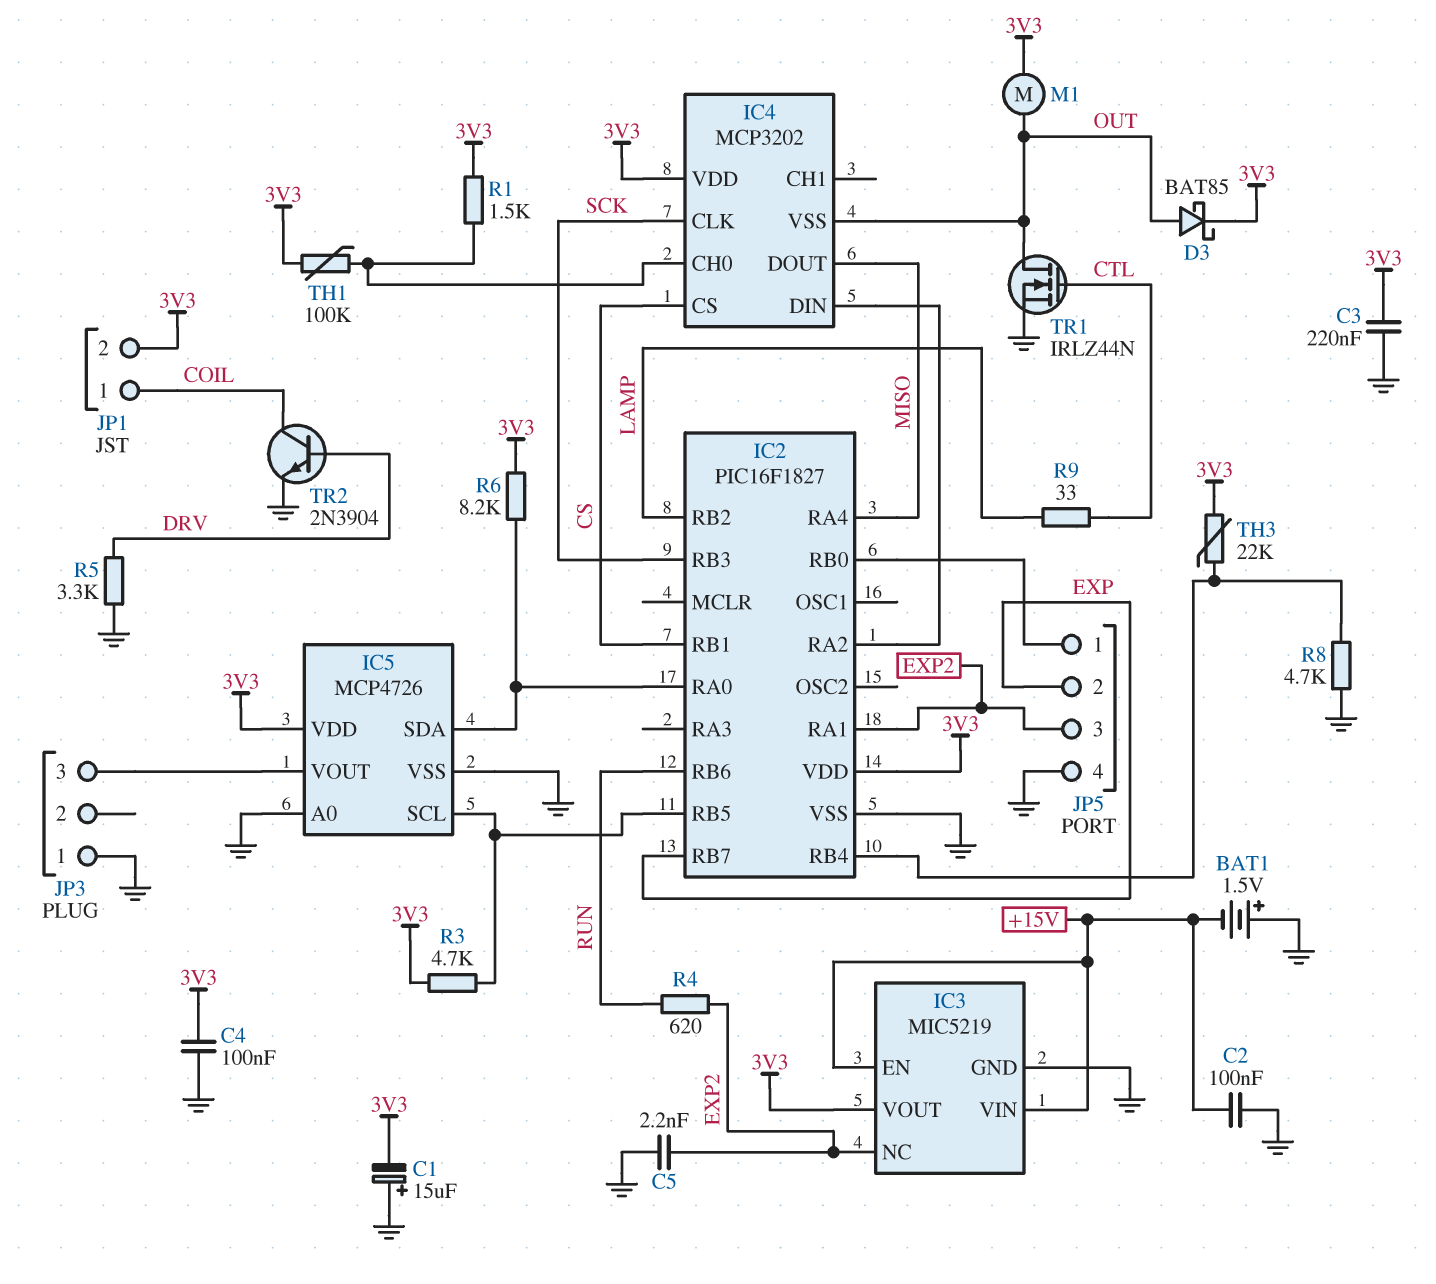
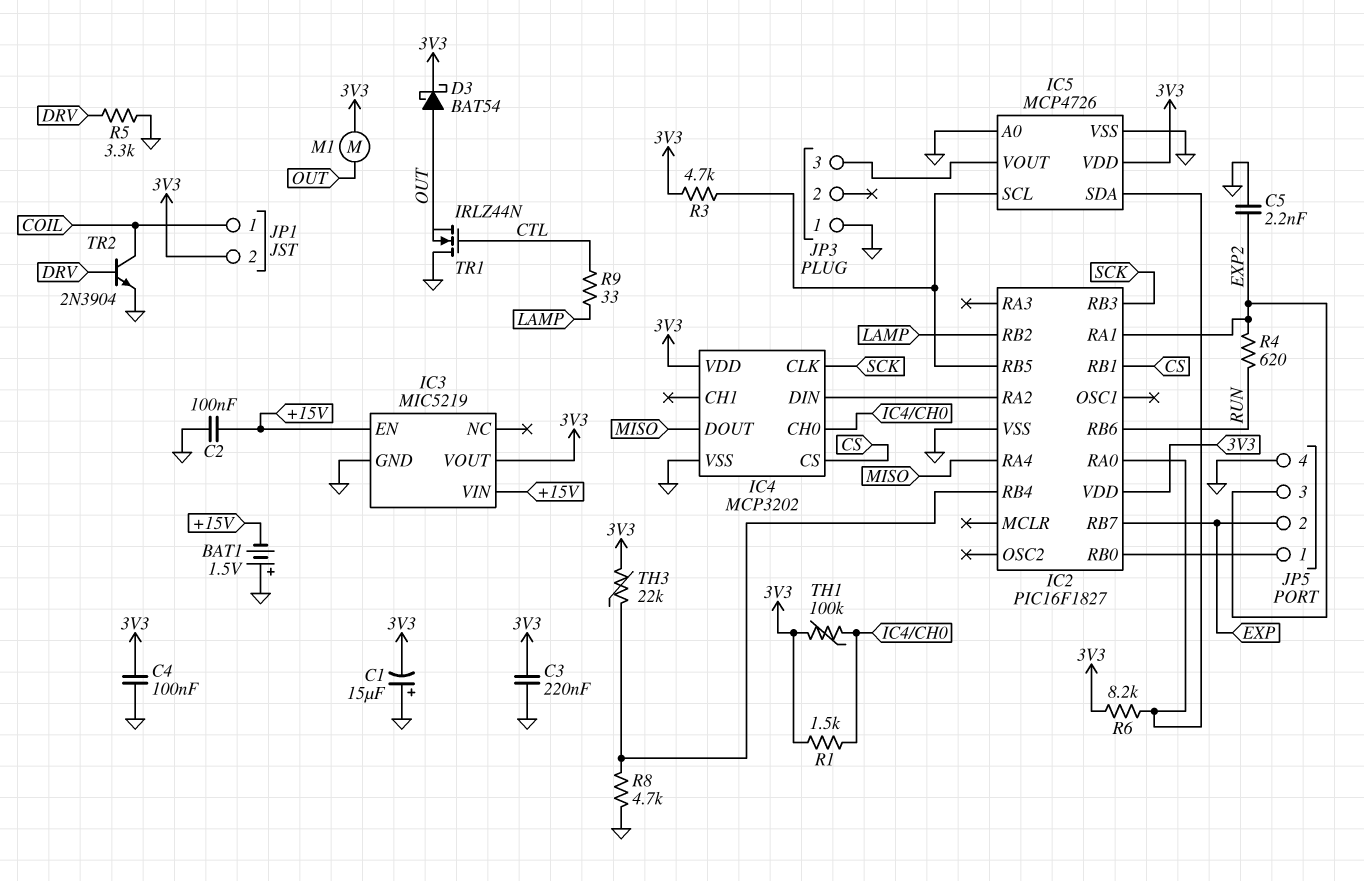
D3: schottky BAT85 (A OUT, K 3V3) -> schottky BAT54 (A OUT, K 3V3)
IC3 pin NC: EXP2 -> none
IC4 pin VSS: OUT -> GND
TR1: NMOS IRLZ44N (G CTL, D OUT, S GND) -> NMOS IRLZ44N (G CTL, D GND, S OUT)

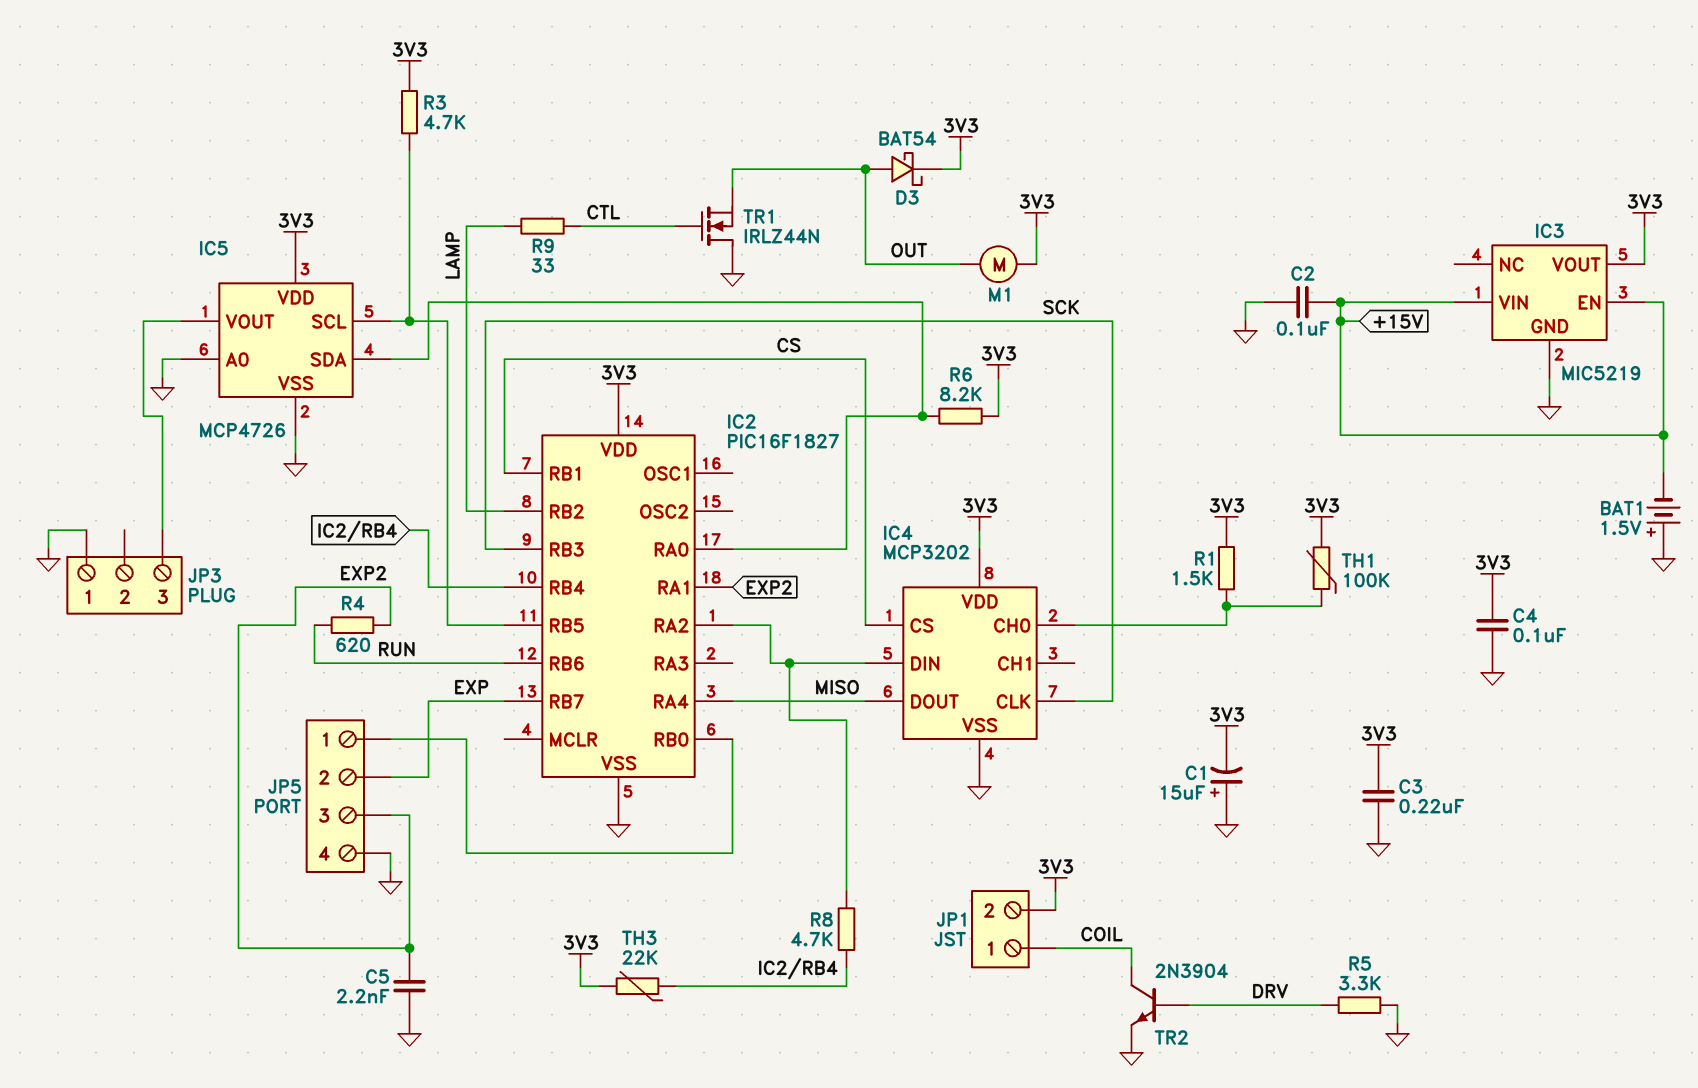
R8: 4.7k (GND, IC2/RB4) -> 4.7k (IC2/RA2, IC2/RB4)

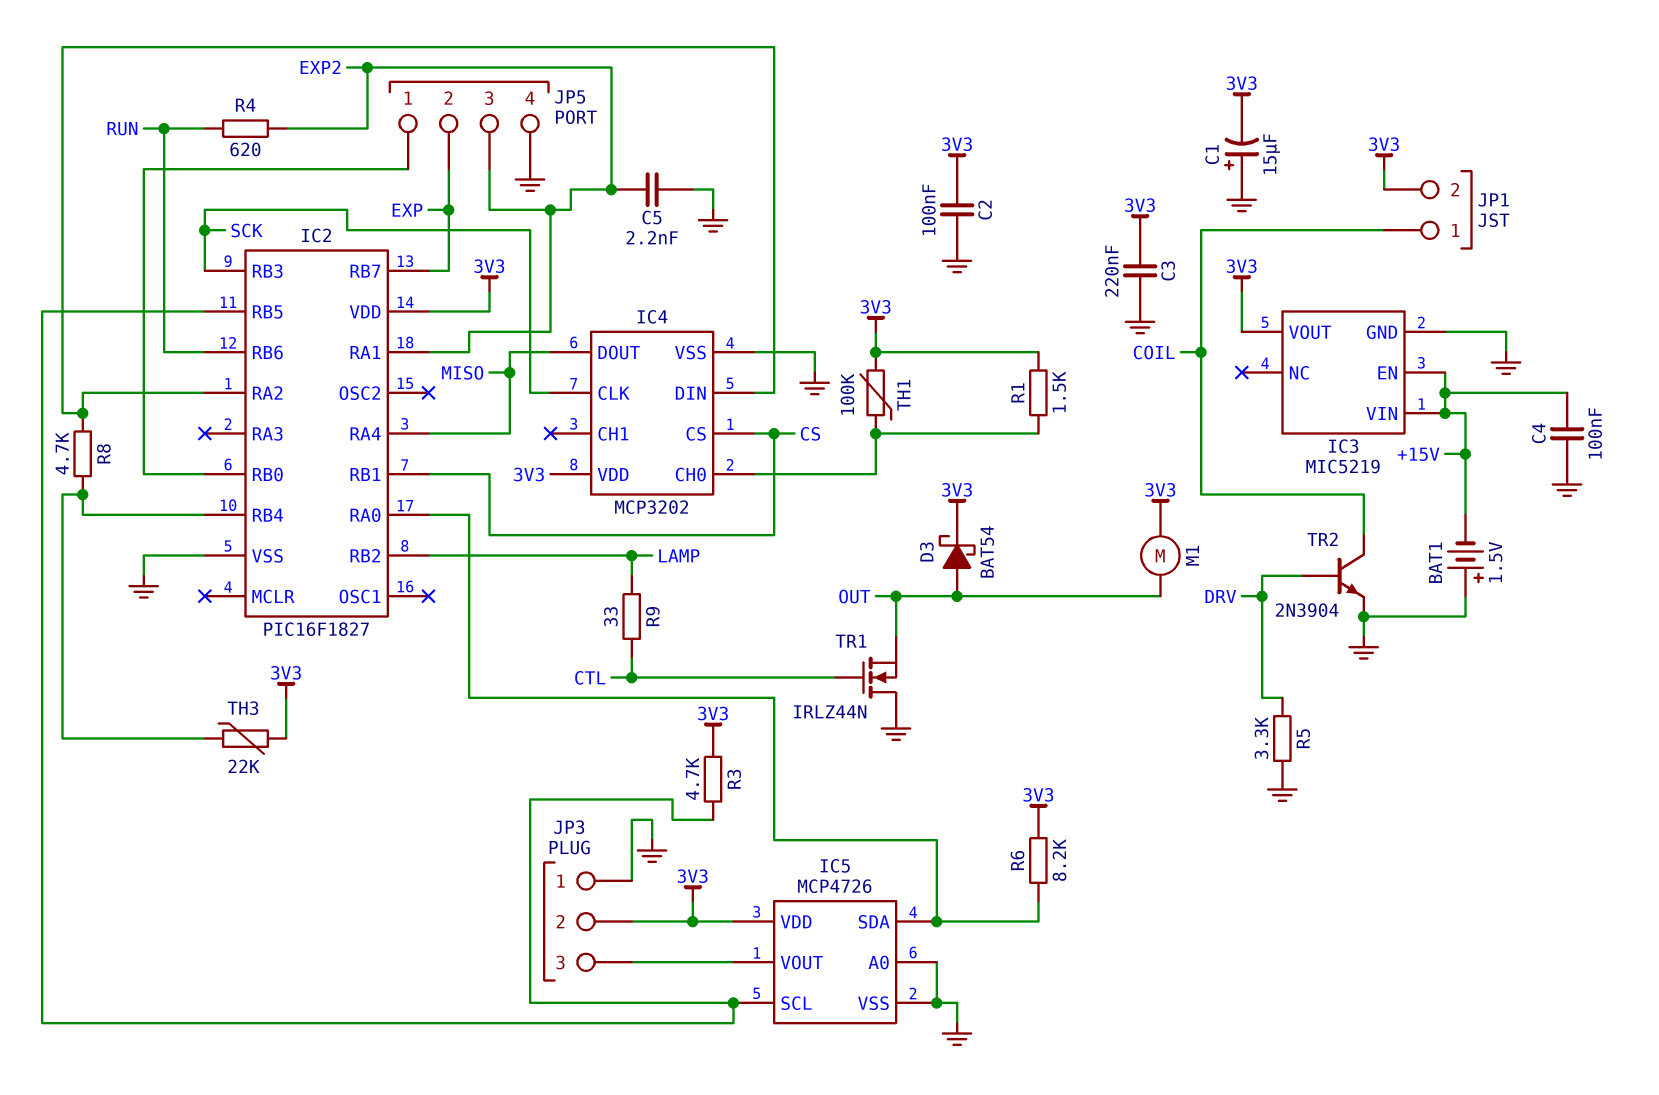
C2: 100nF (+15V, GND) -> 100nF (3V3, GND)
C4: 100nF (3V3, GND) -> 100nF (+15V, GND)
JP3 pin 2: none -> 3V3

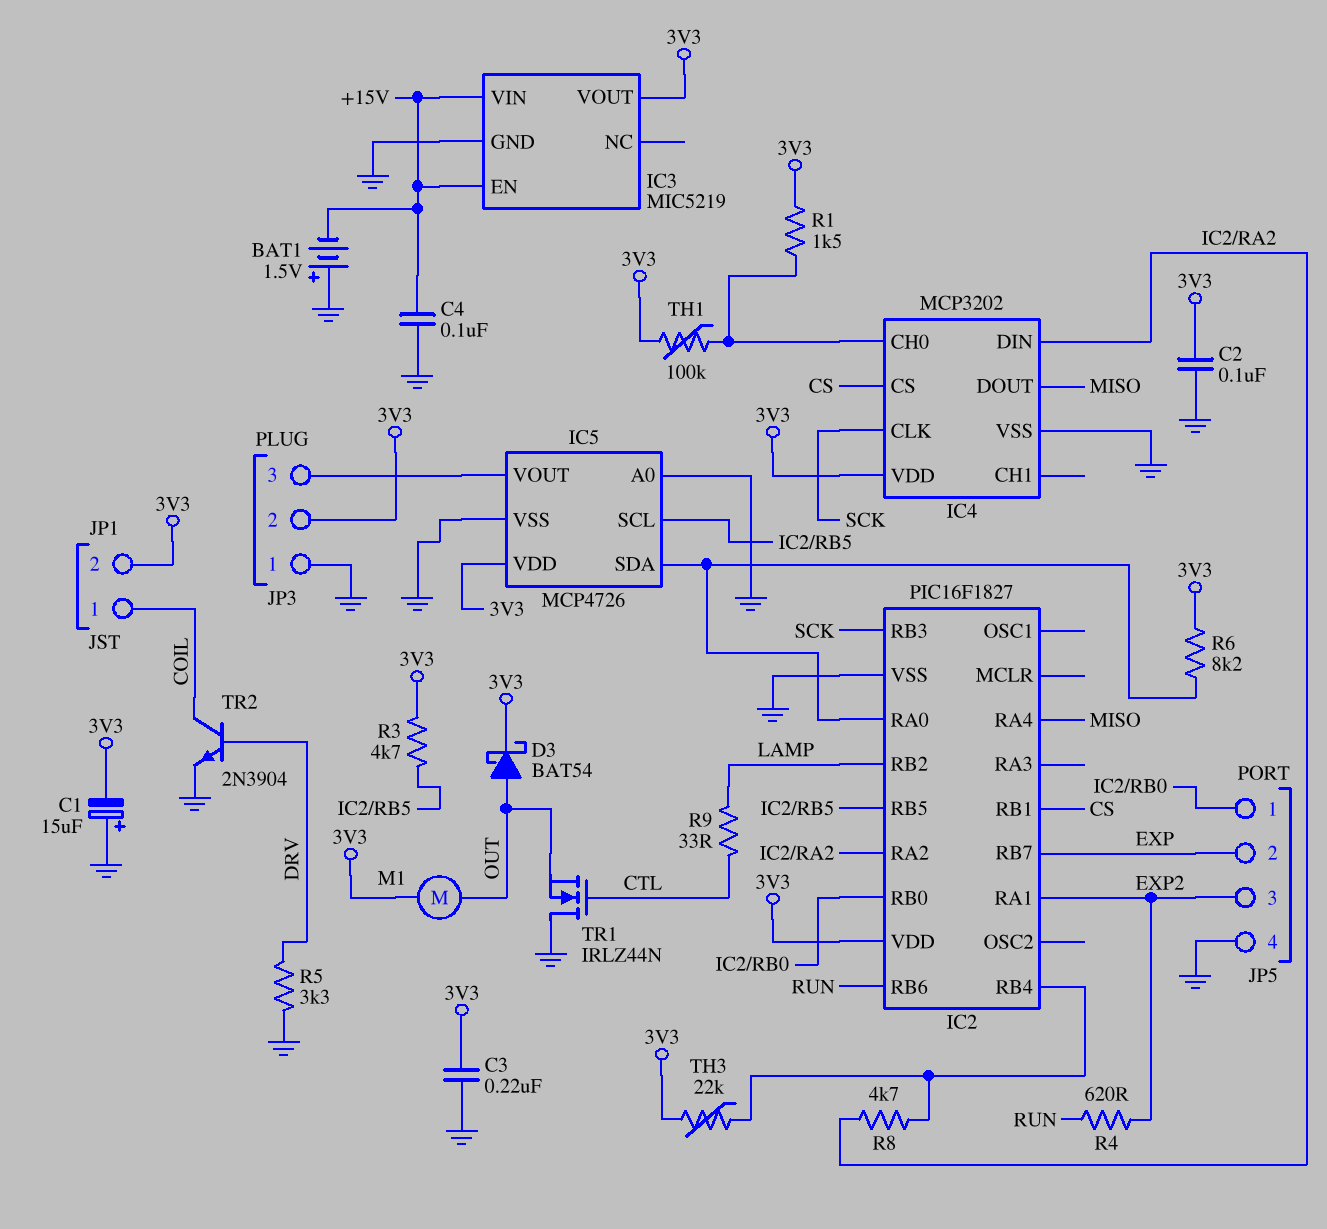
C5: 2.2nF (EXP2, GND) -> none

